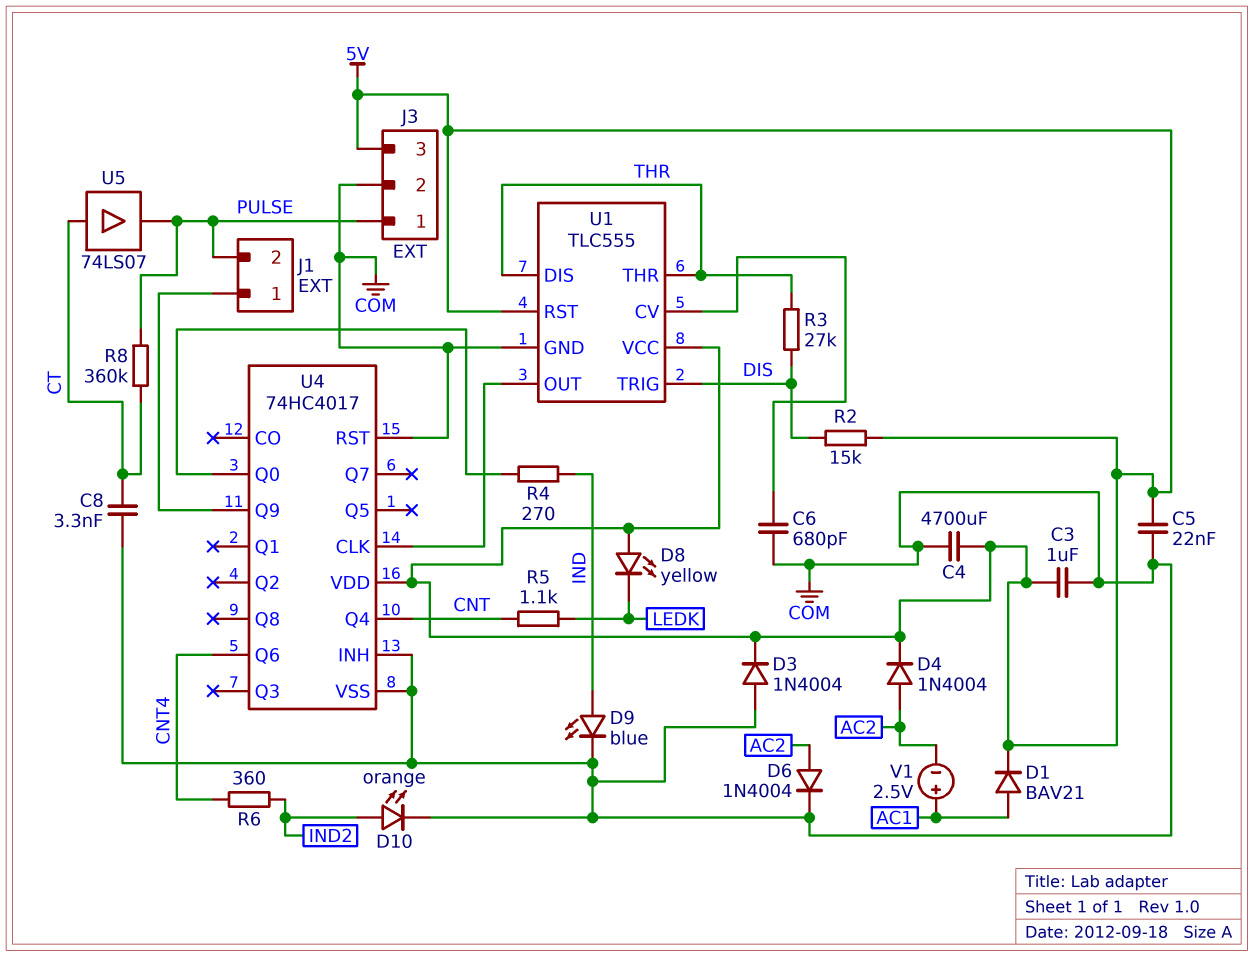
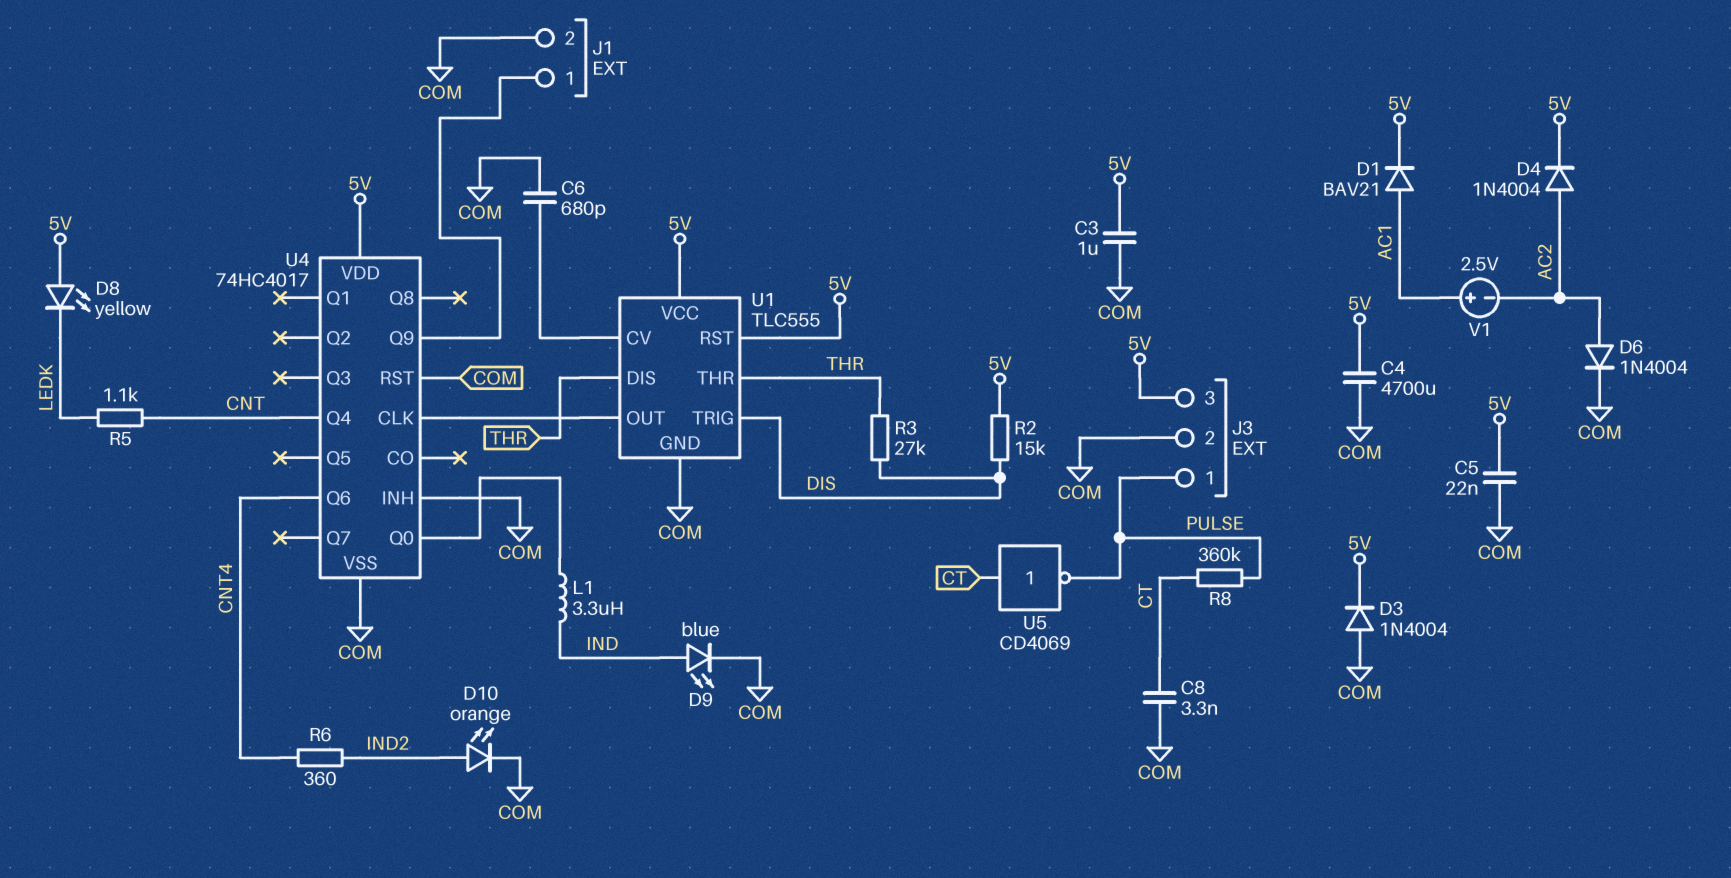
J1 pin 2: PULSE -> COM
L1: none -> 3.3uH (IND, U4/Q0)
R4: 270 (IND, U4/Q0) -> none
U5: buffer 74LS07 (in CT, out PULSE) -> NOT CD4069 (in CT, out PULSE)

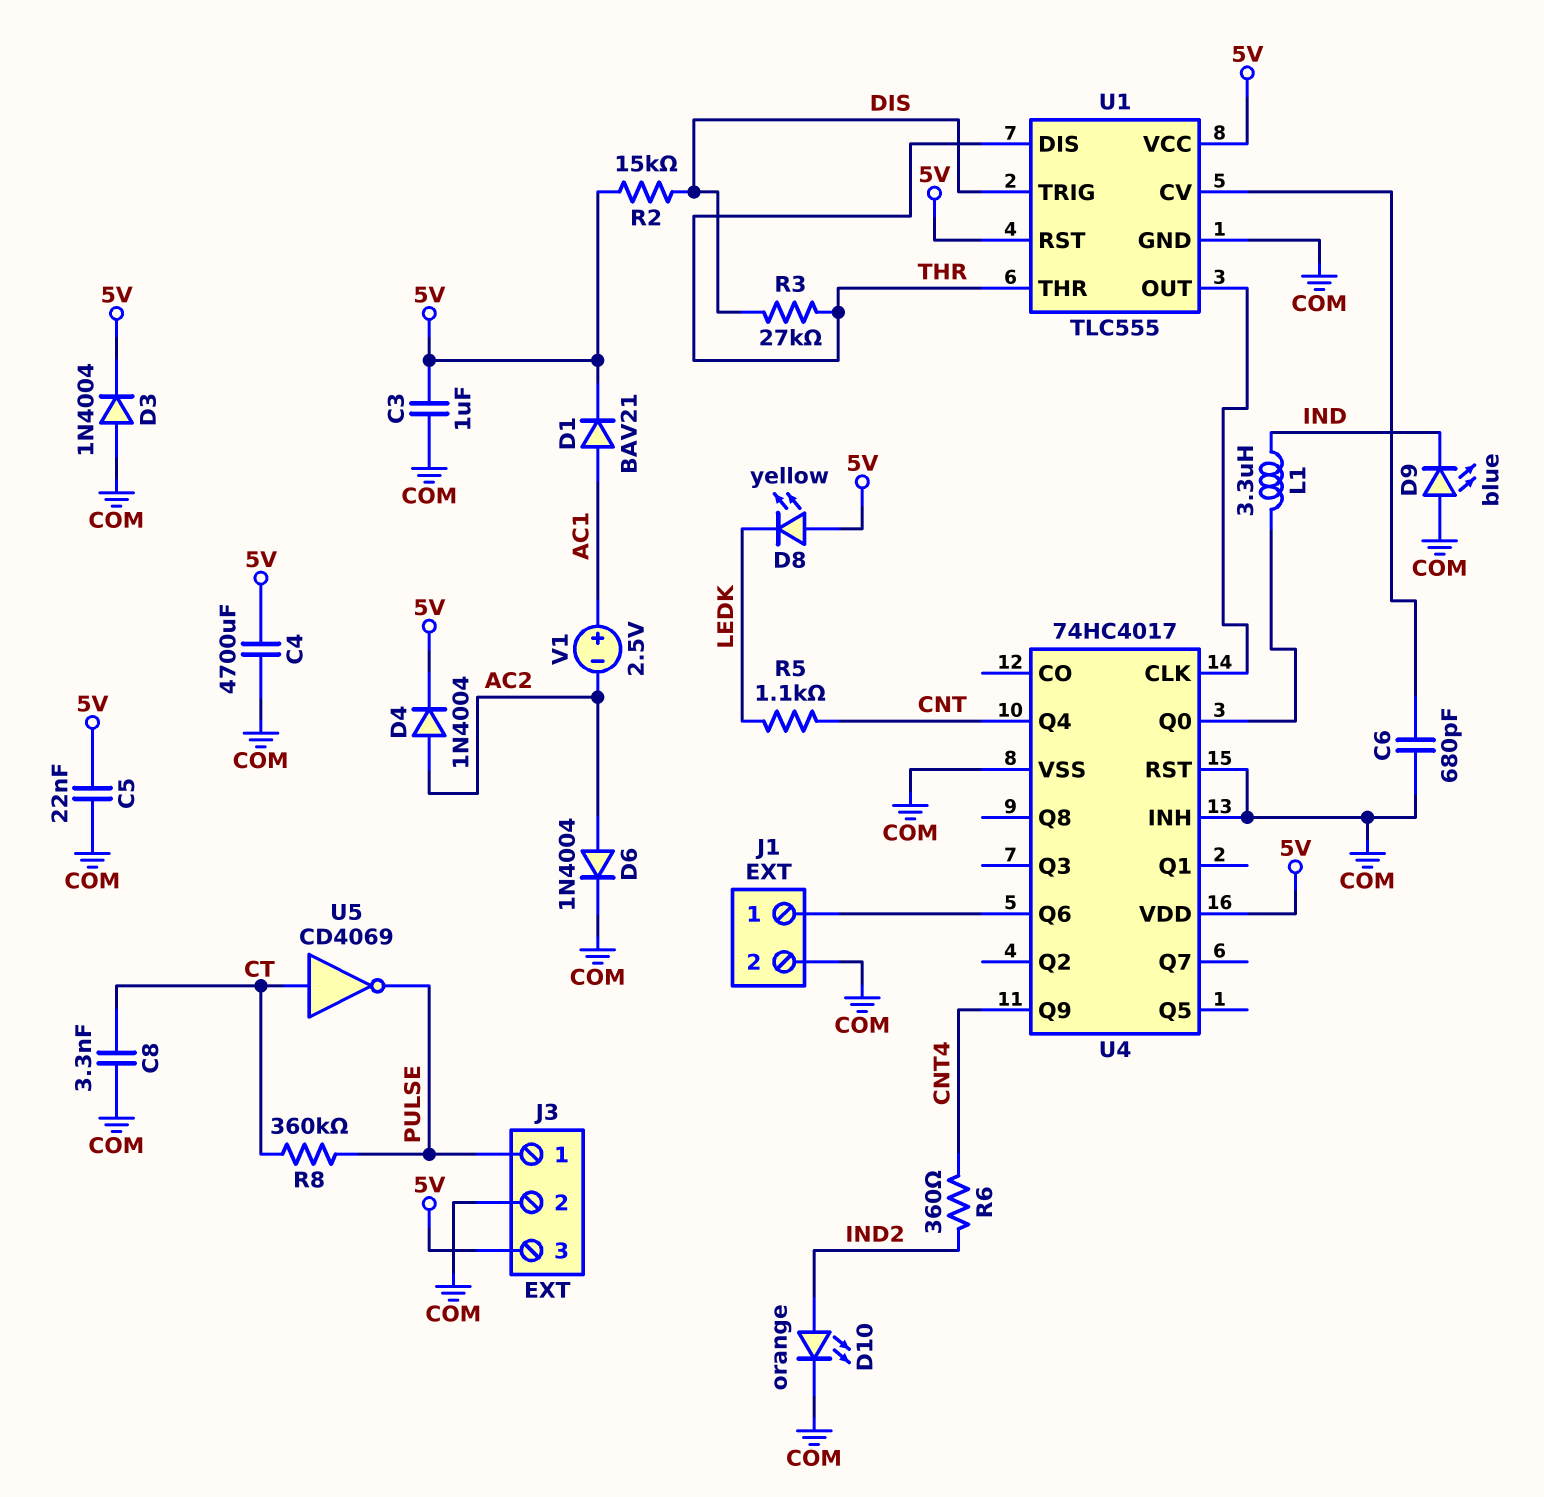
D9: LED blue (A IND, K COM) -> LED blue (A COM, K IND)
U4 pin Q6: CNT4 -> J1/1
U4 pin Q9: J1/1 -> CNT4

